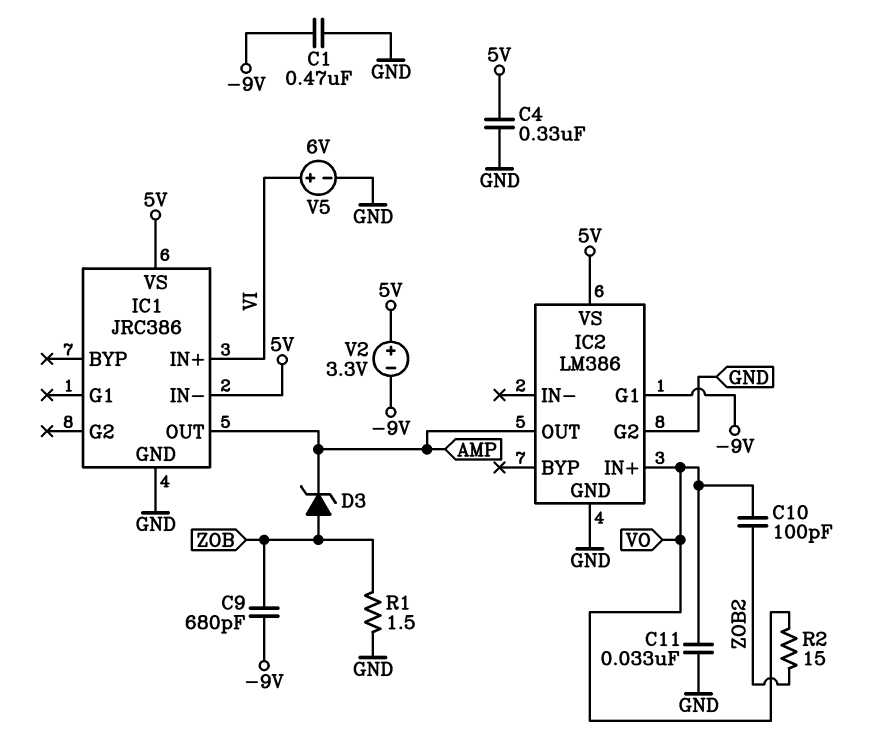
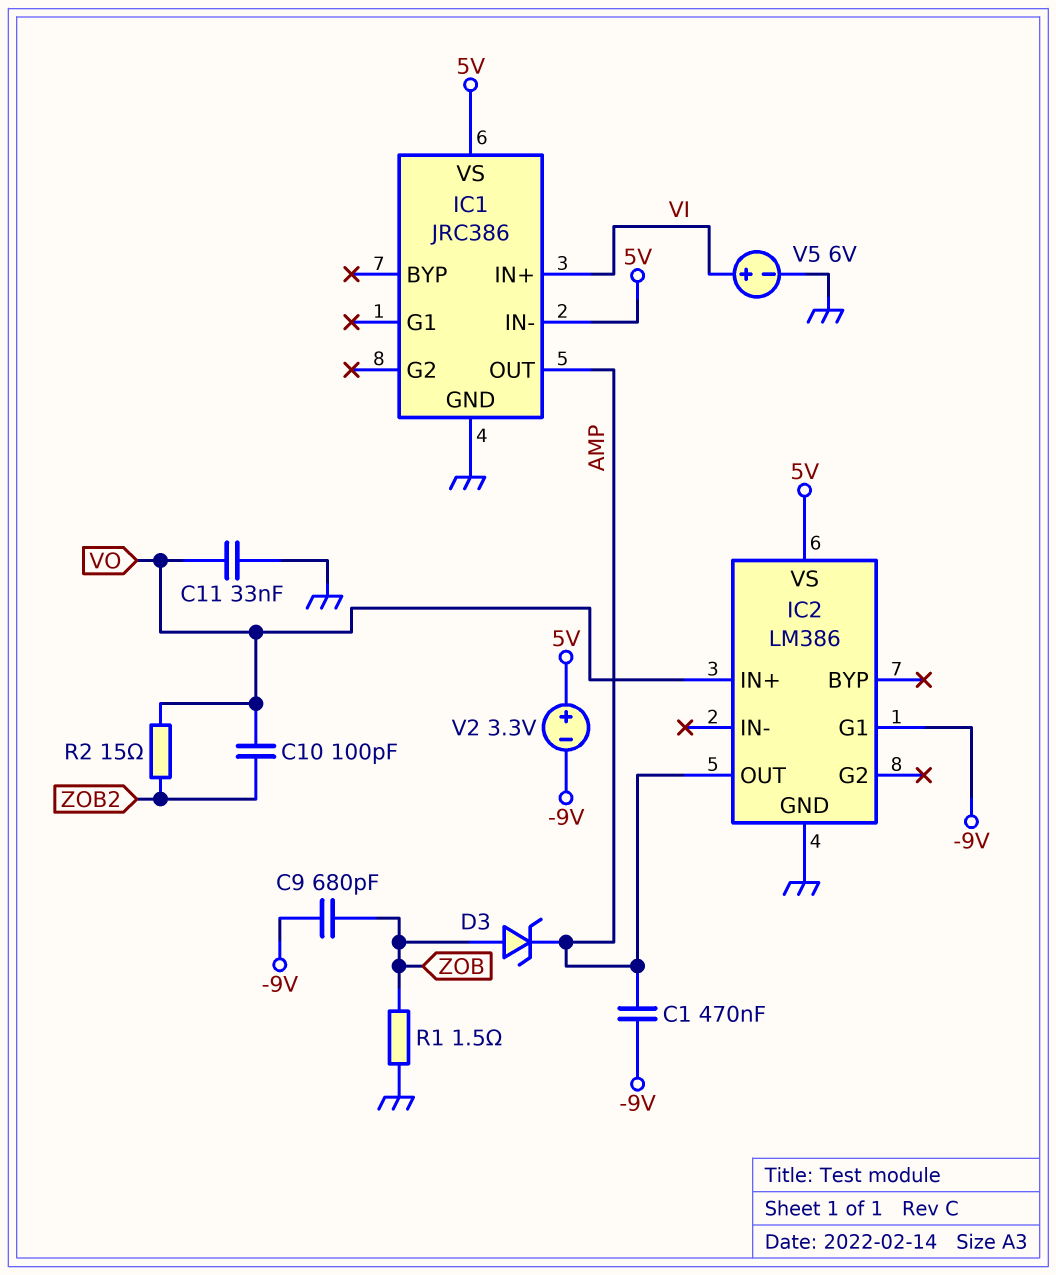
C1: 470nF (-9V, GND) -> 470nF (-9V, AMP)
C4: 330nF (5V, GND) -> none
IC2 pin G2: GND -> none

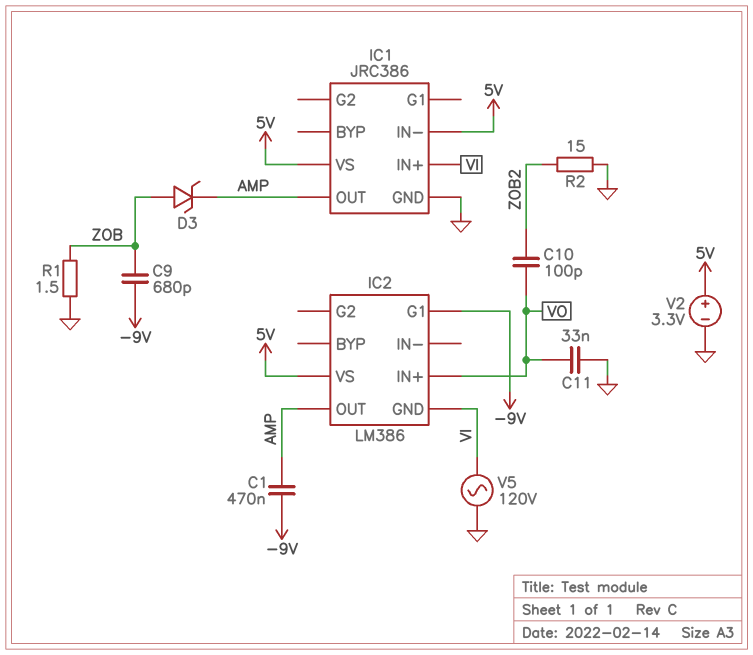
IC2 pin GND: GND -> VI
R2: 15 (VO, ZOB2) -> 15 (GND, ZOB2)
V2: 3.3V (plus 5V, minus -9V) -> 3.3V (plus 5V, minus GND)
V5: 6V (plus VI, minus GND) -> AC 120V (GND, VI)

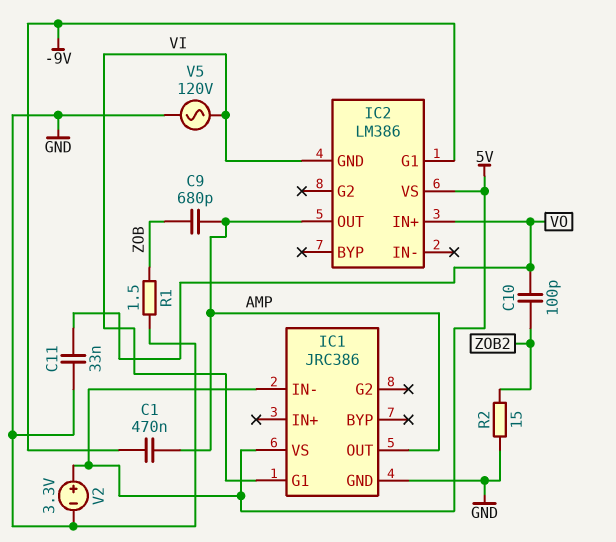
C9: 680pF (-9V, ZOB) -> 680pF (AMP, ZOB)
D3: zener (A ZOB, K AMP) -> none
IC1 pin G1: none -> VI
IC1 pin IN+: VI -> none

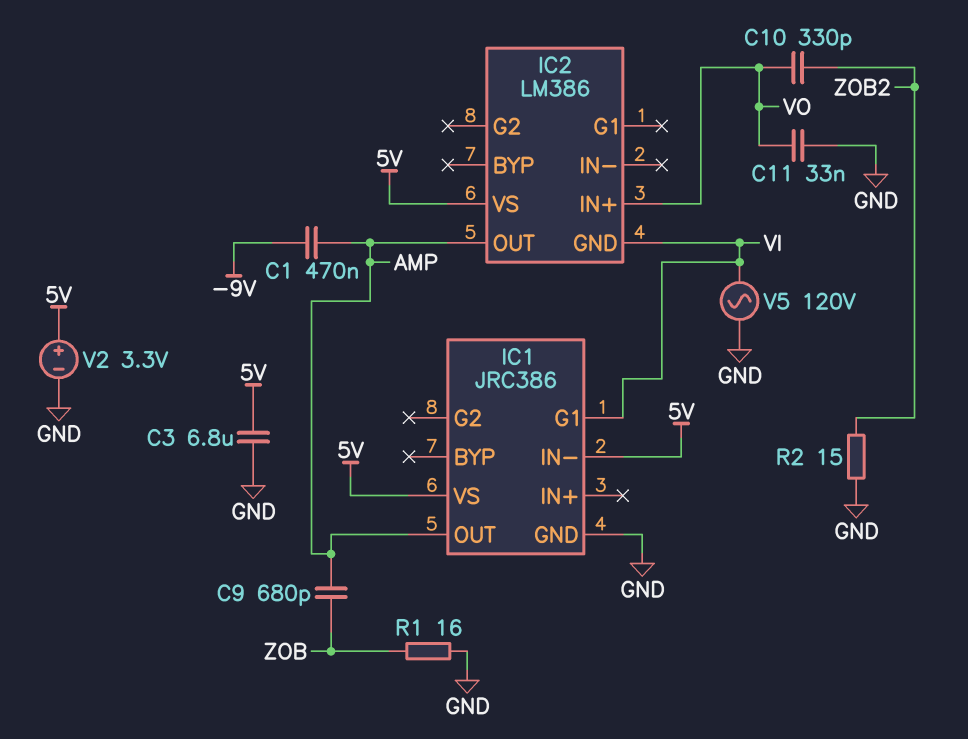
C3: none -> 6.8uF (5V, GND)
C10: 100pF (VO, ZOB2) -> 330pF (VO, ZOB2)
IC2 pin G1: -9V -> none
R1: 1.5 (GND, ZOB) -> 16 (GND, ZOB)

